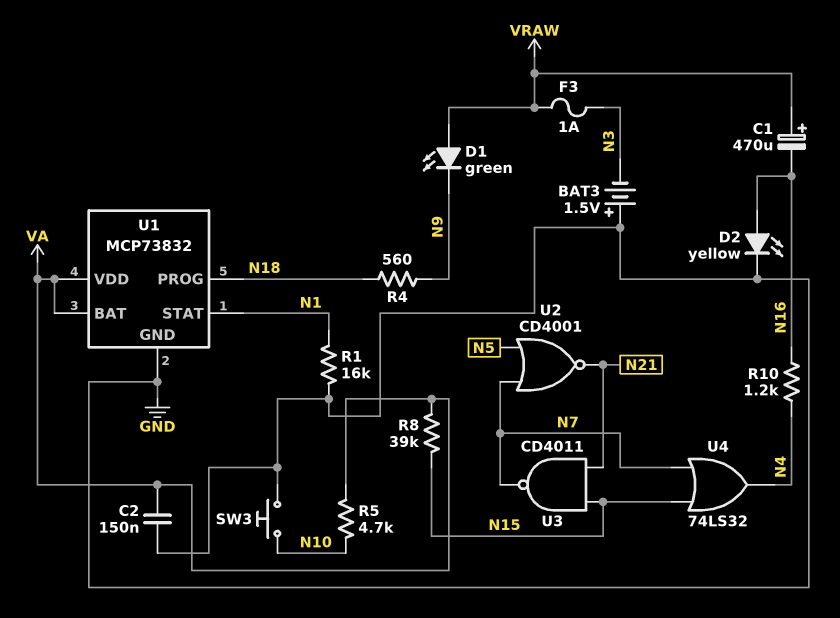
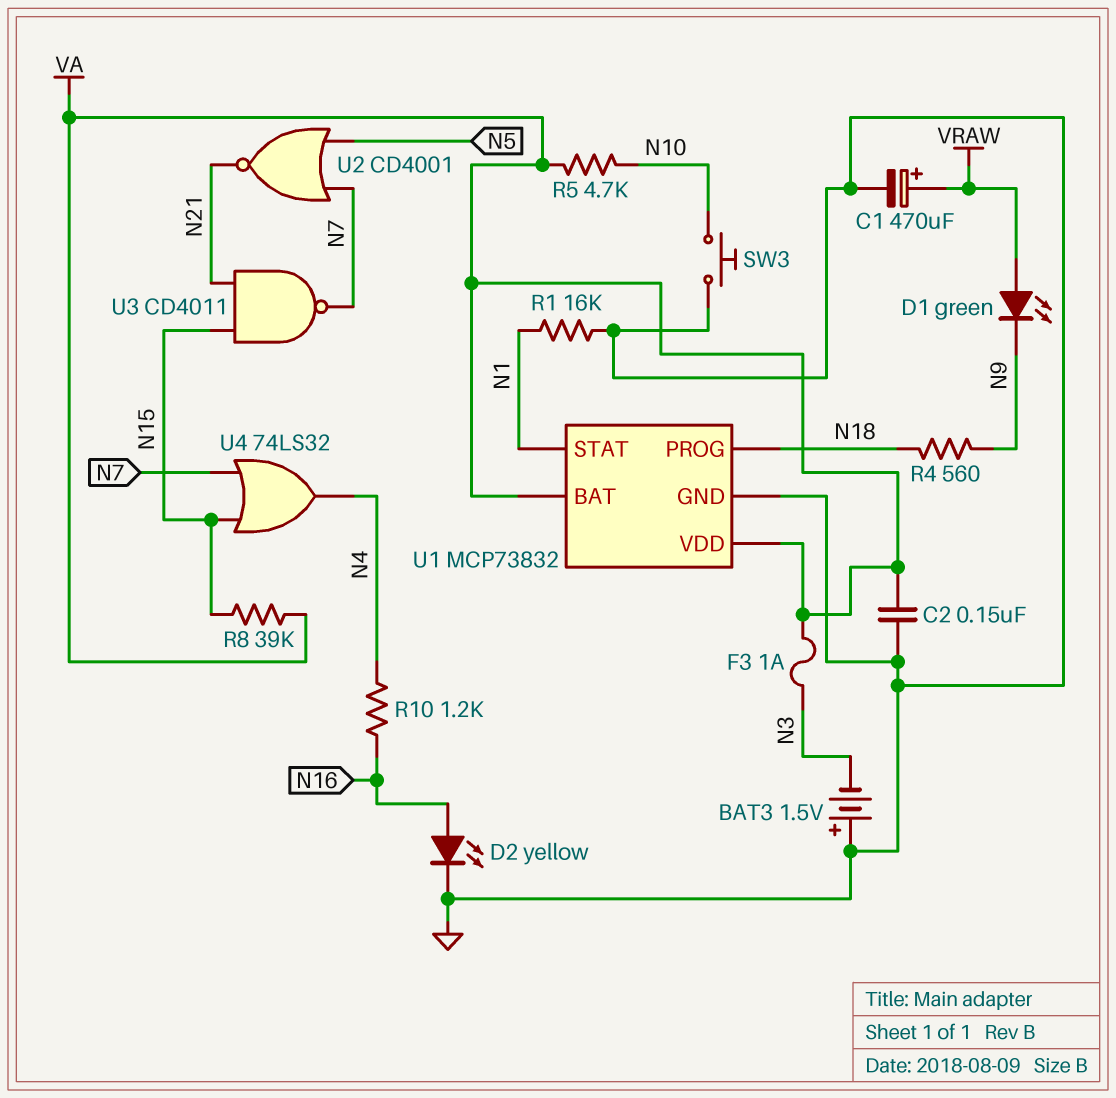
C1: 470uF (plus VRAW, minus N16) -> 470uF (plus VRAW, minus GND)
F3: 1A (N3, VRAW) -> 1A (N3, VA)

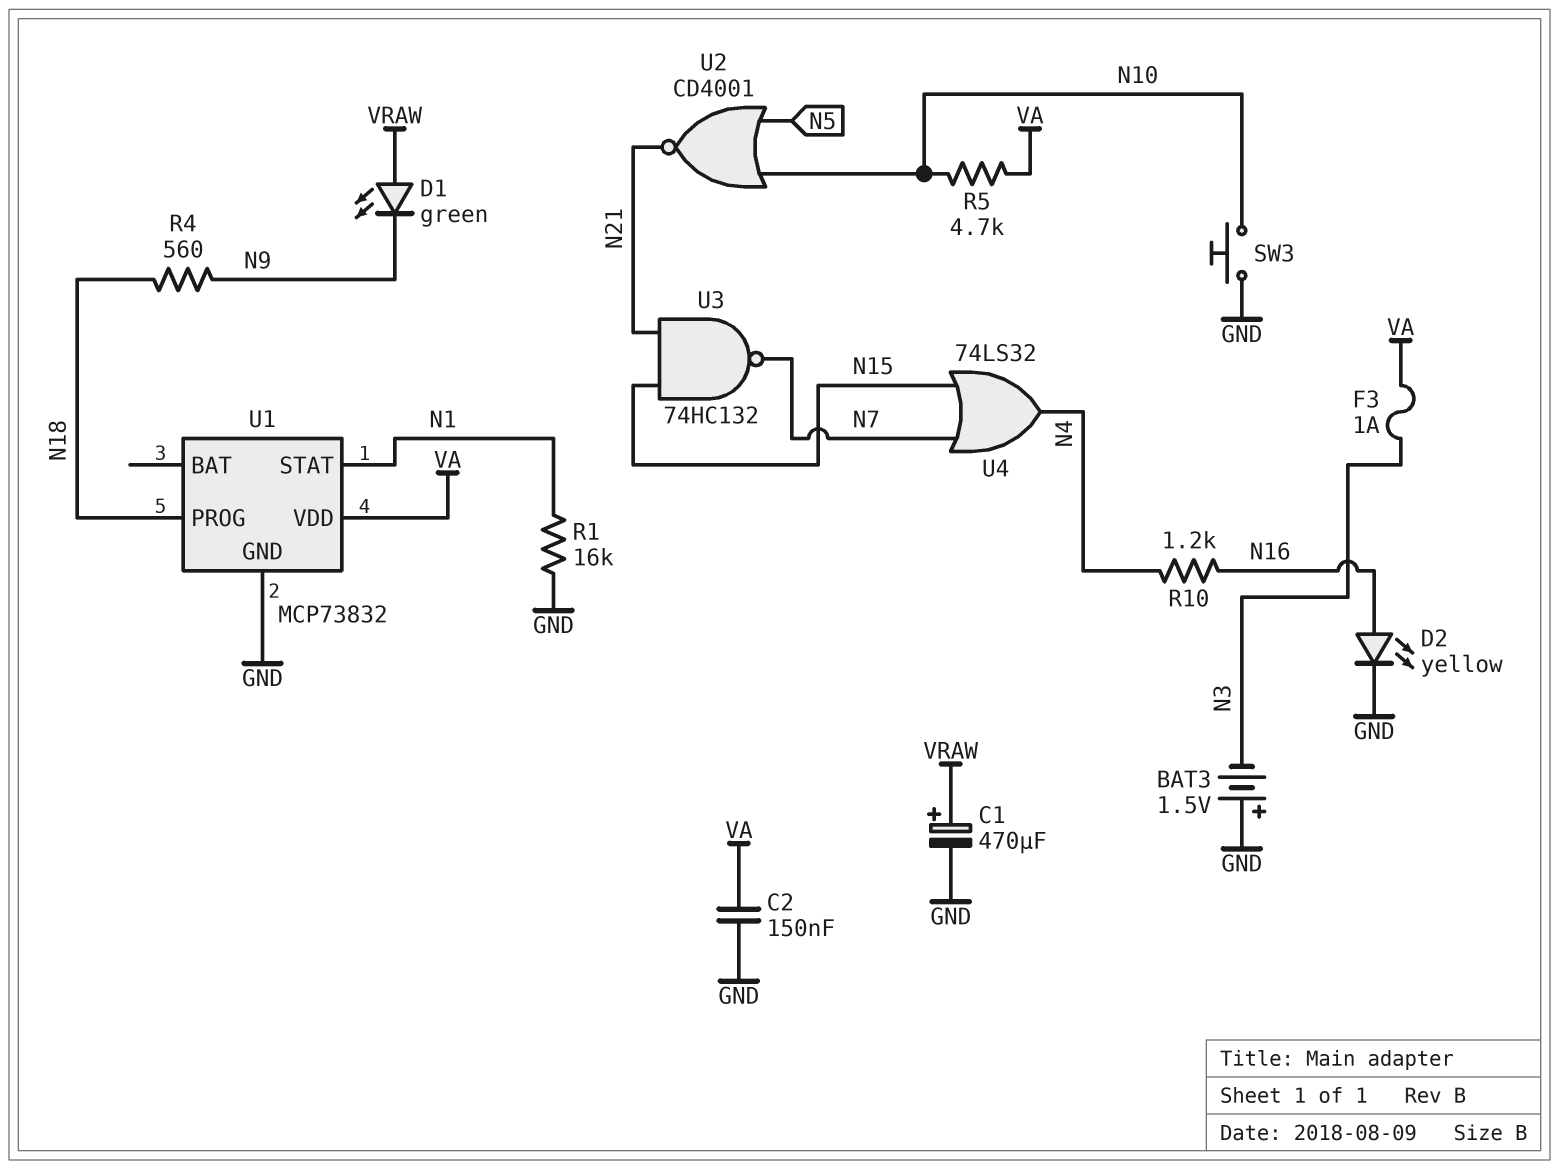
R8: 39k (N15, VA) -> none
U1 pin BAT: VA -> none
U2: NOR CD4001 (in N5, in N7, out N21) -> NOR CD4001 (in N5, in N10, out N21)
U3: NAND CD4011 (in N15, in N21, out N7) -> NAND 74HC132 (in N15, in N21, out N7)

